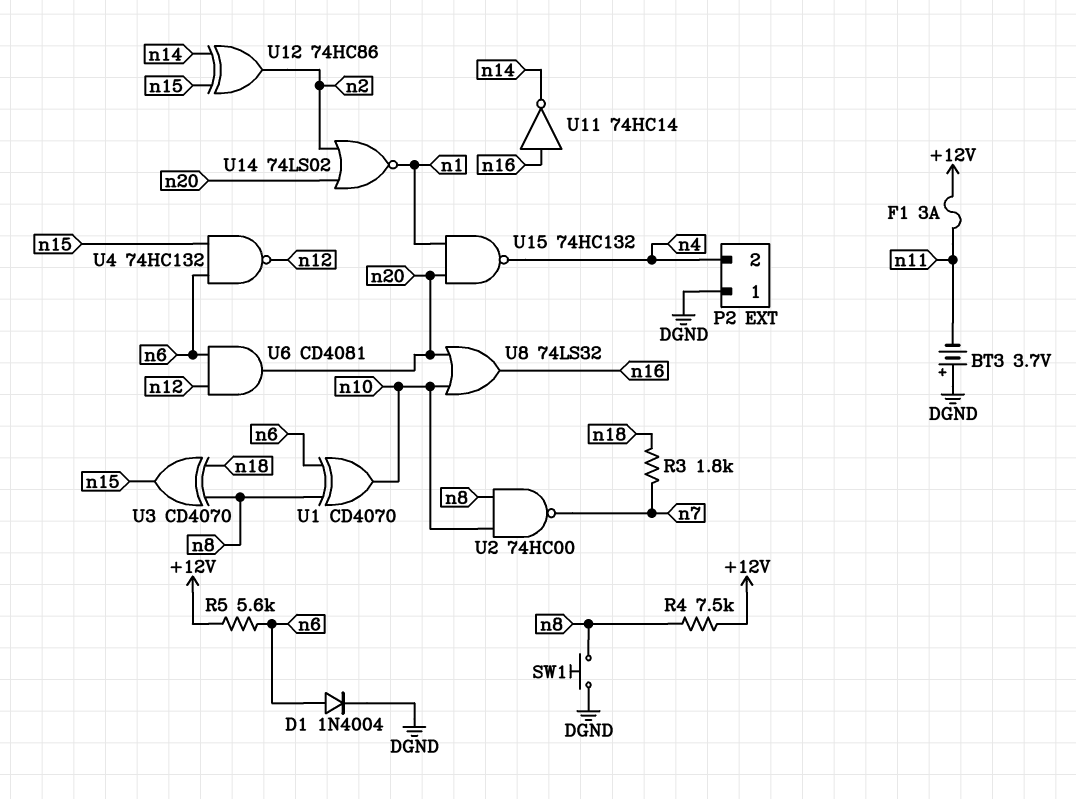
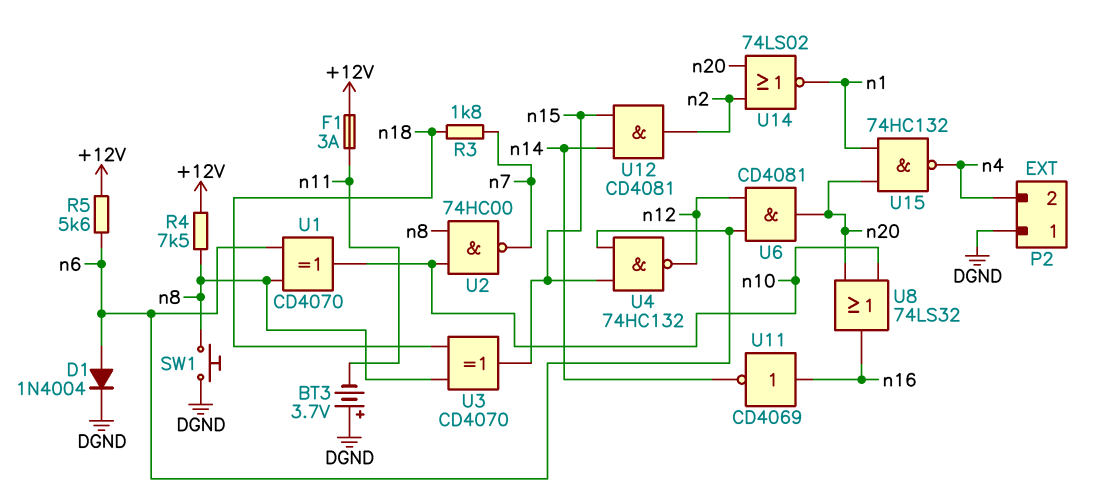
U11: NOT 74HC14 (in n16, out n14) -> NOT CD4069 (in n16, out n14)
U12: XOR 74HC86 (in n14, in n15, out n2) -> AND CD4081 (in n14, in n15, out n2)

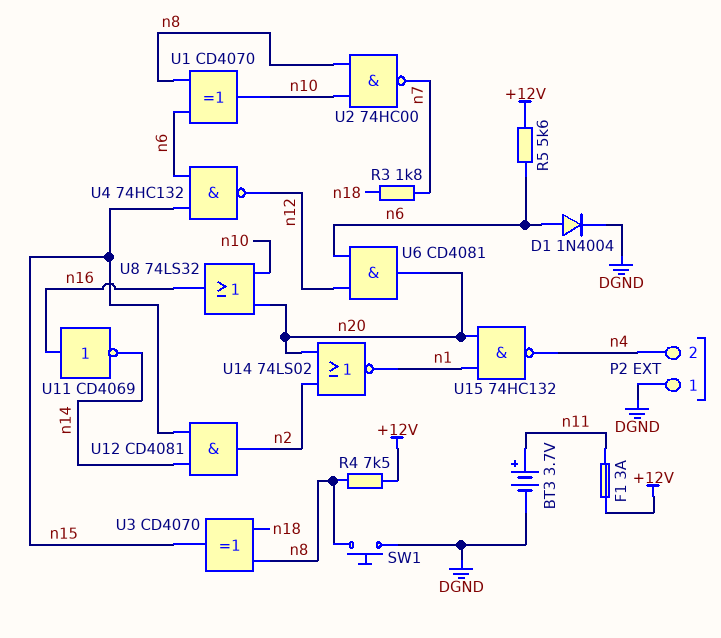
BT3: 3.7V (plus DGND, minus n11) -> 3.7V (plus n11, minus DGND)

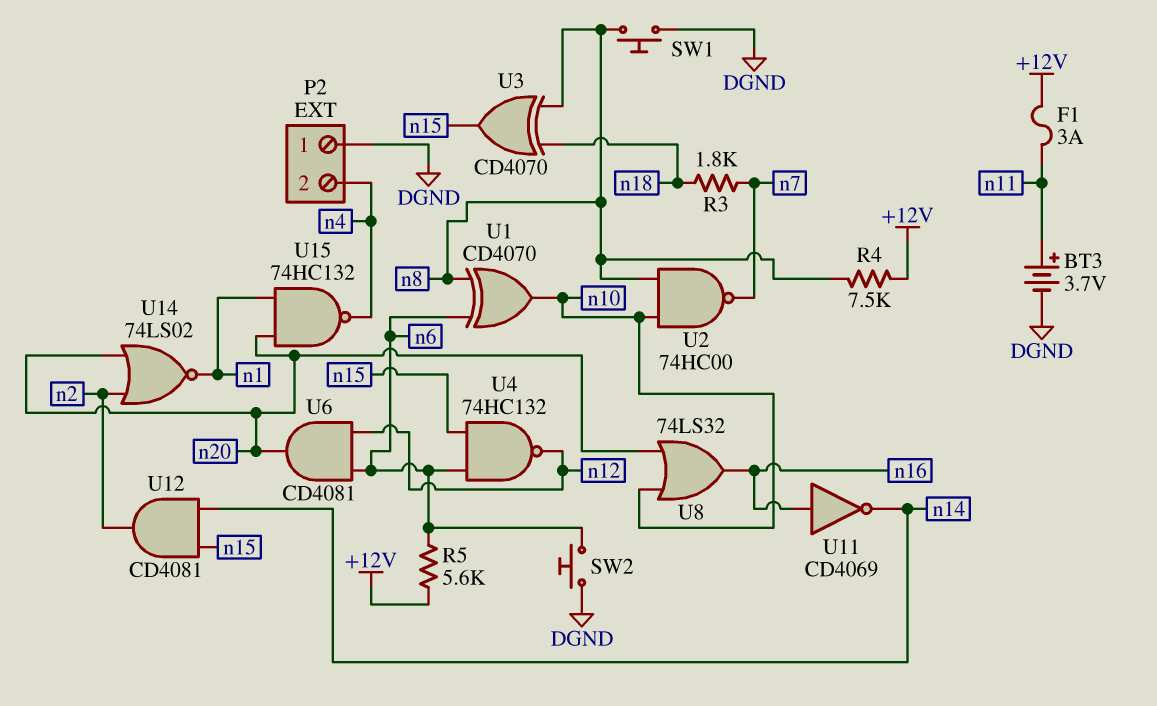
D1: diode 1N4004 (A n6, K DGND) -> none
SW2: none -> button (DGND, n6)

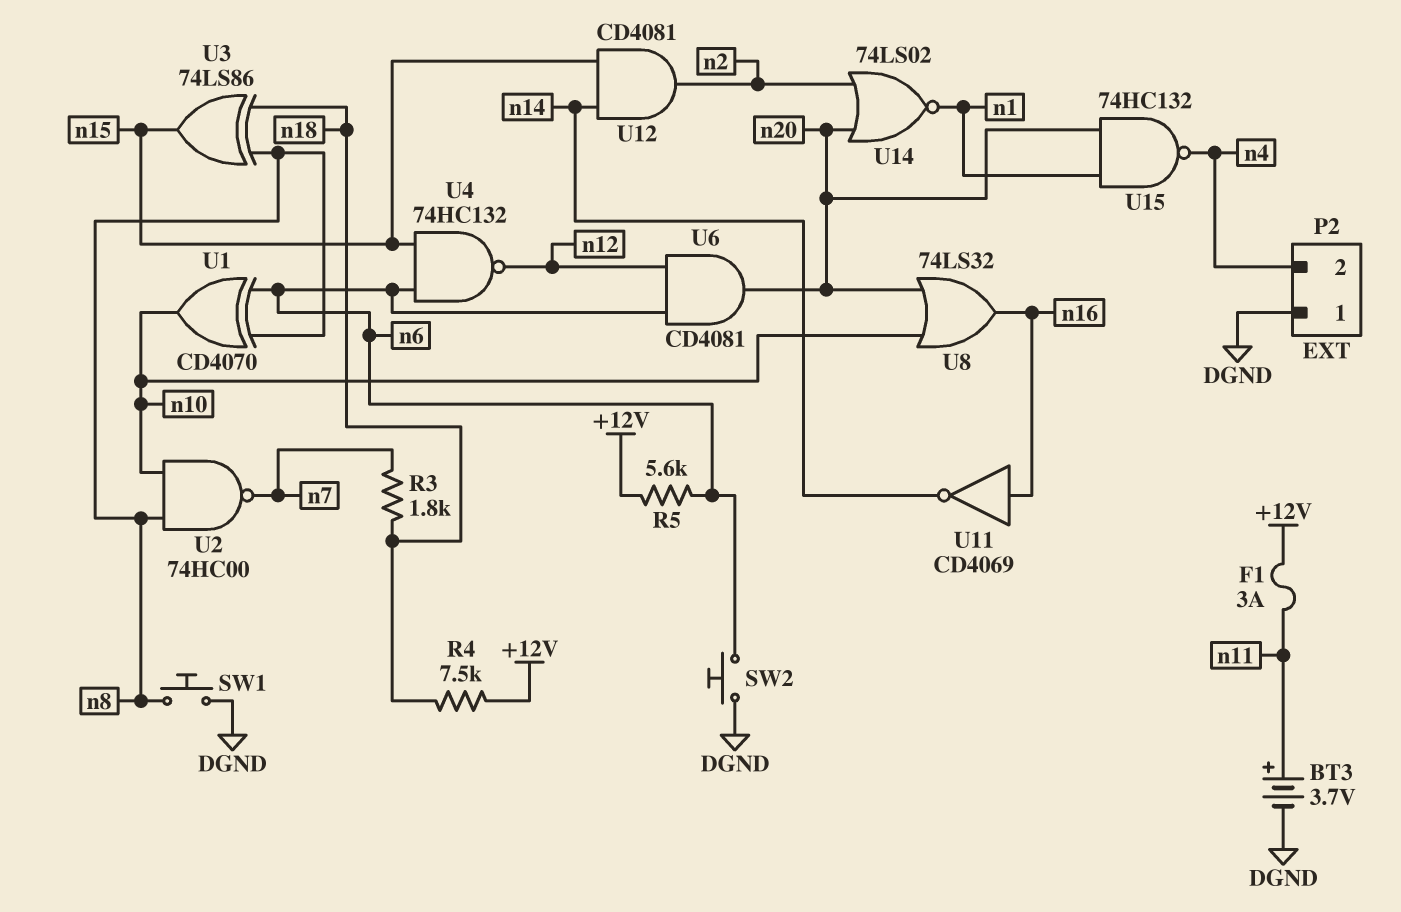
R4: 7.5k (+12V, n8) -> 7.5k (+12V, n18)
U3: XOR CD4070 (in n8, in n18, out n15) -> XOR 74LS86 (in n8, in n18, out n15)

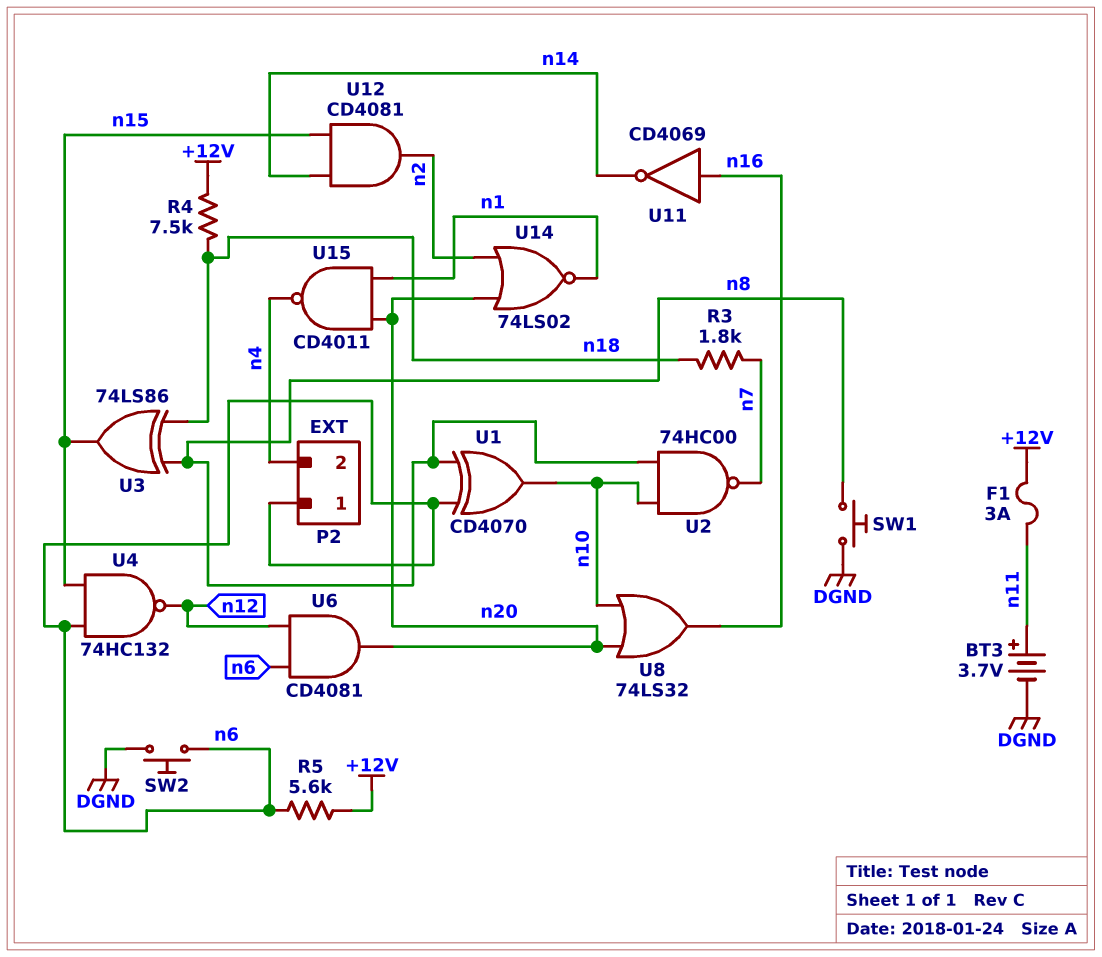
P2 pin 1: DGND -> n6
U15: NAND 74HC132 (in n1, in n20, out n4) -> NAND CD4011 (in n1, in n20, out n4)

